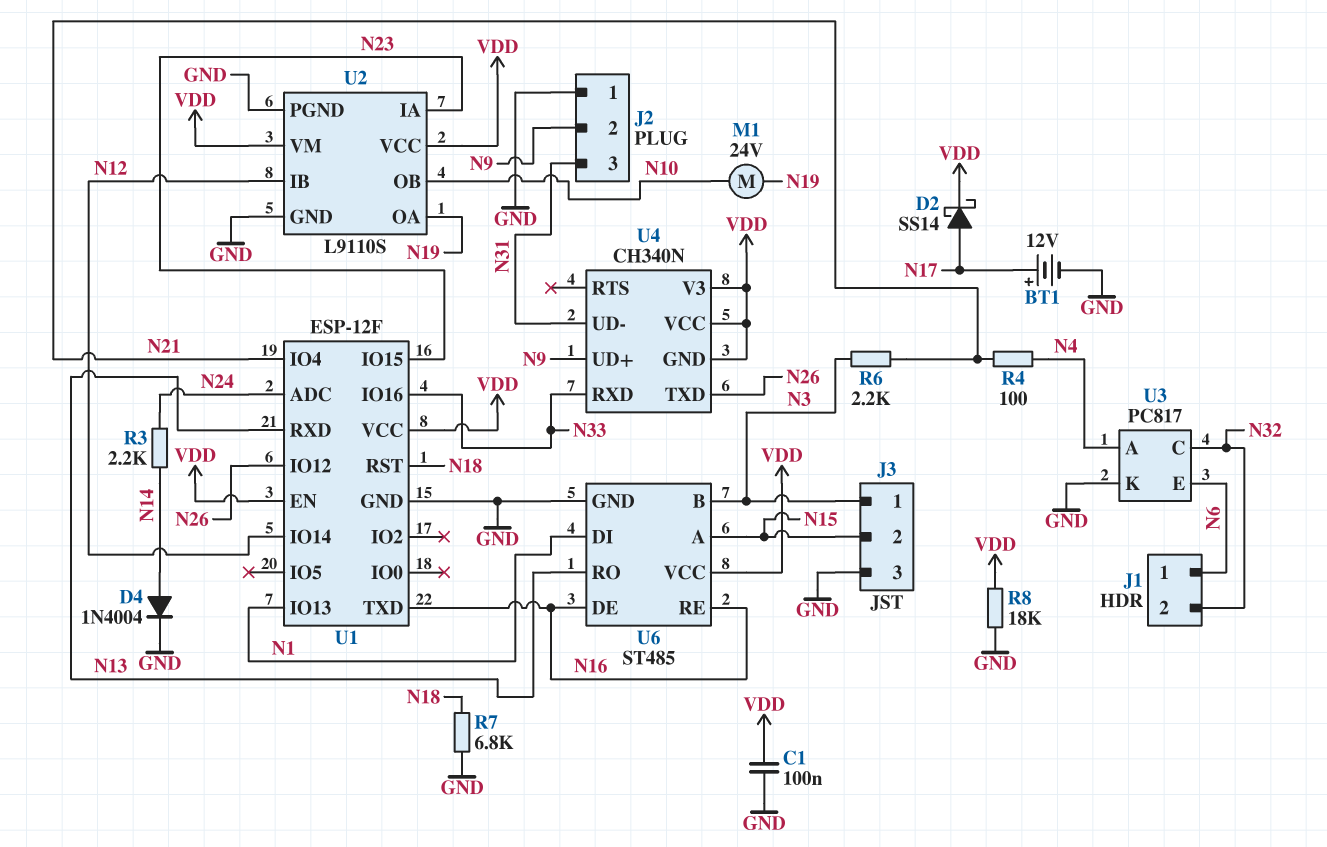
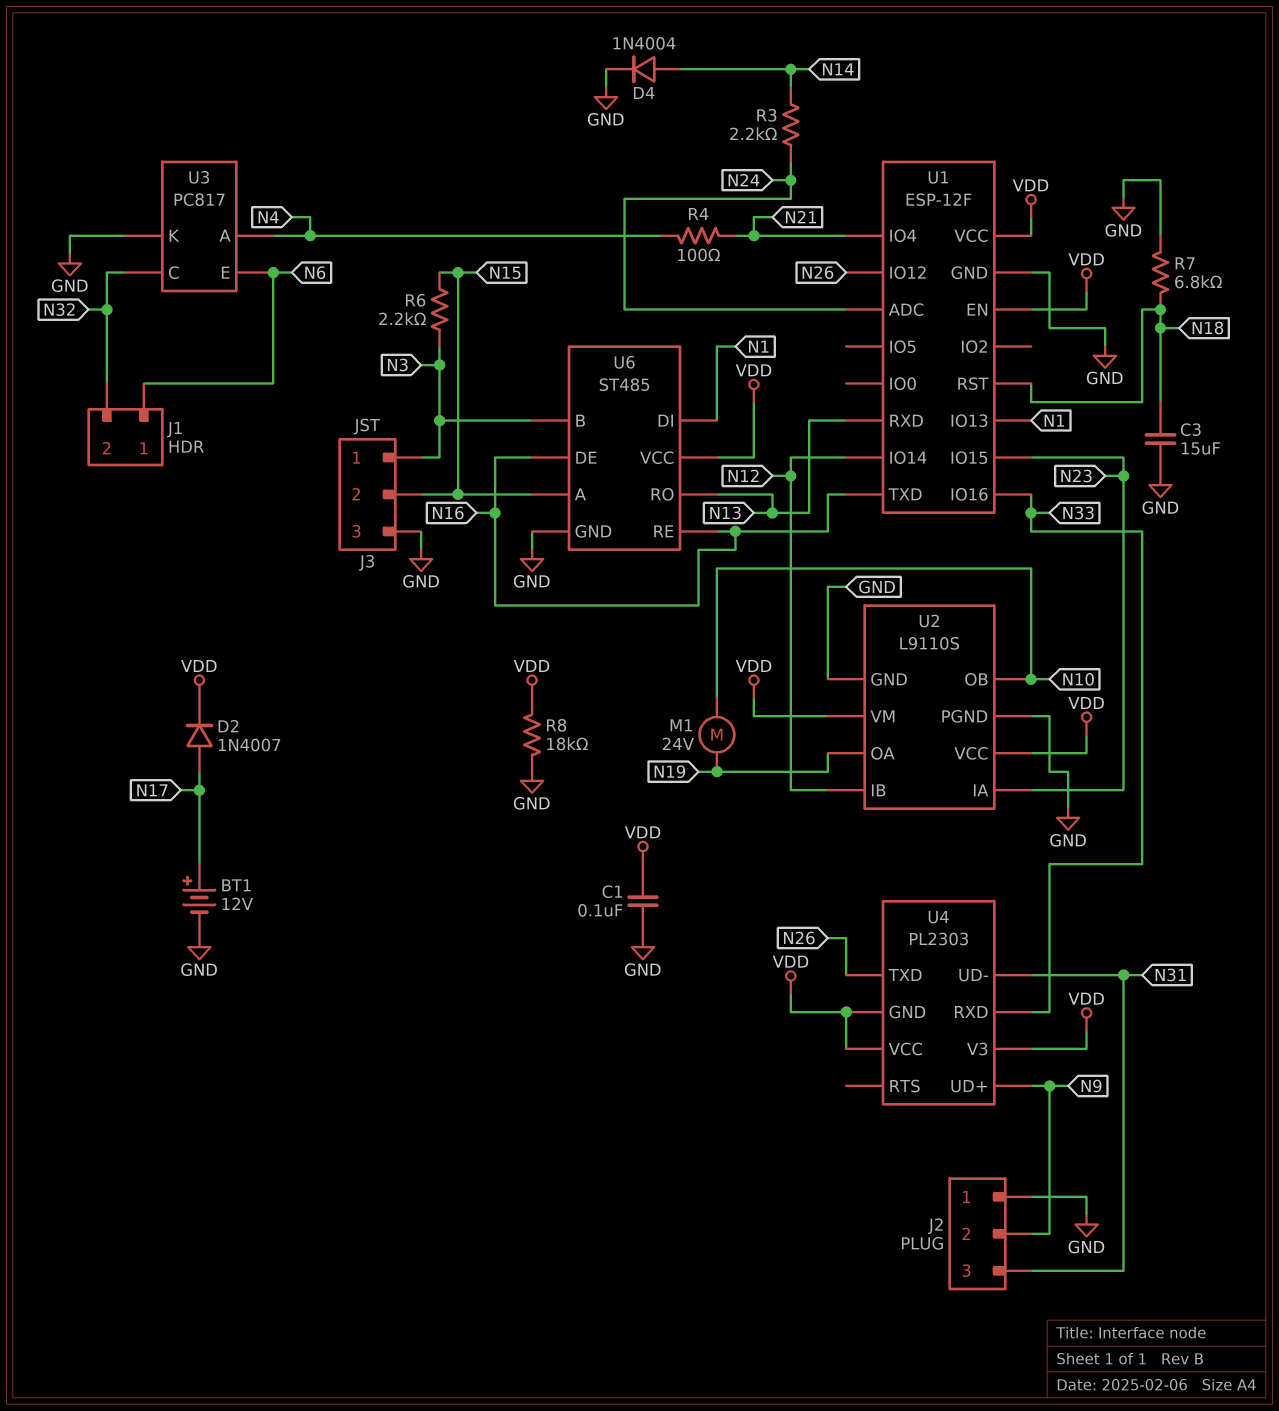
C3: none -> 15uF (GND, N18)
D2: schottky SS14 (A N17, K VDD) -> diode 1N4007 (A N17, K VDD)
R6: 2.2k (N3, N21) -> 2.2k (N3, N15)
U4: CH340N -> PL2303

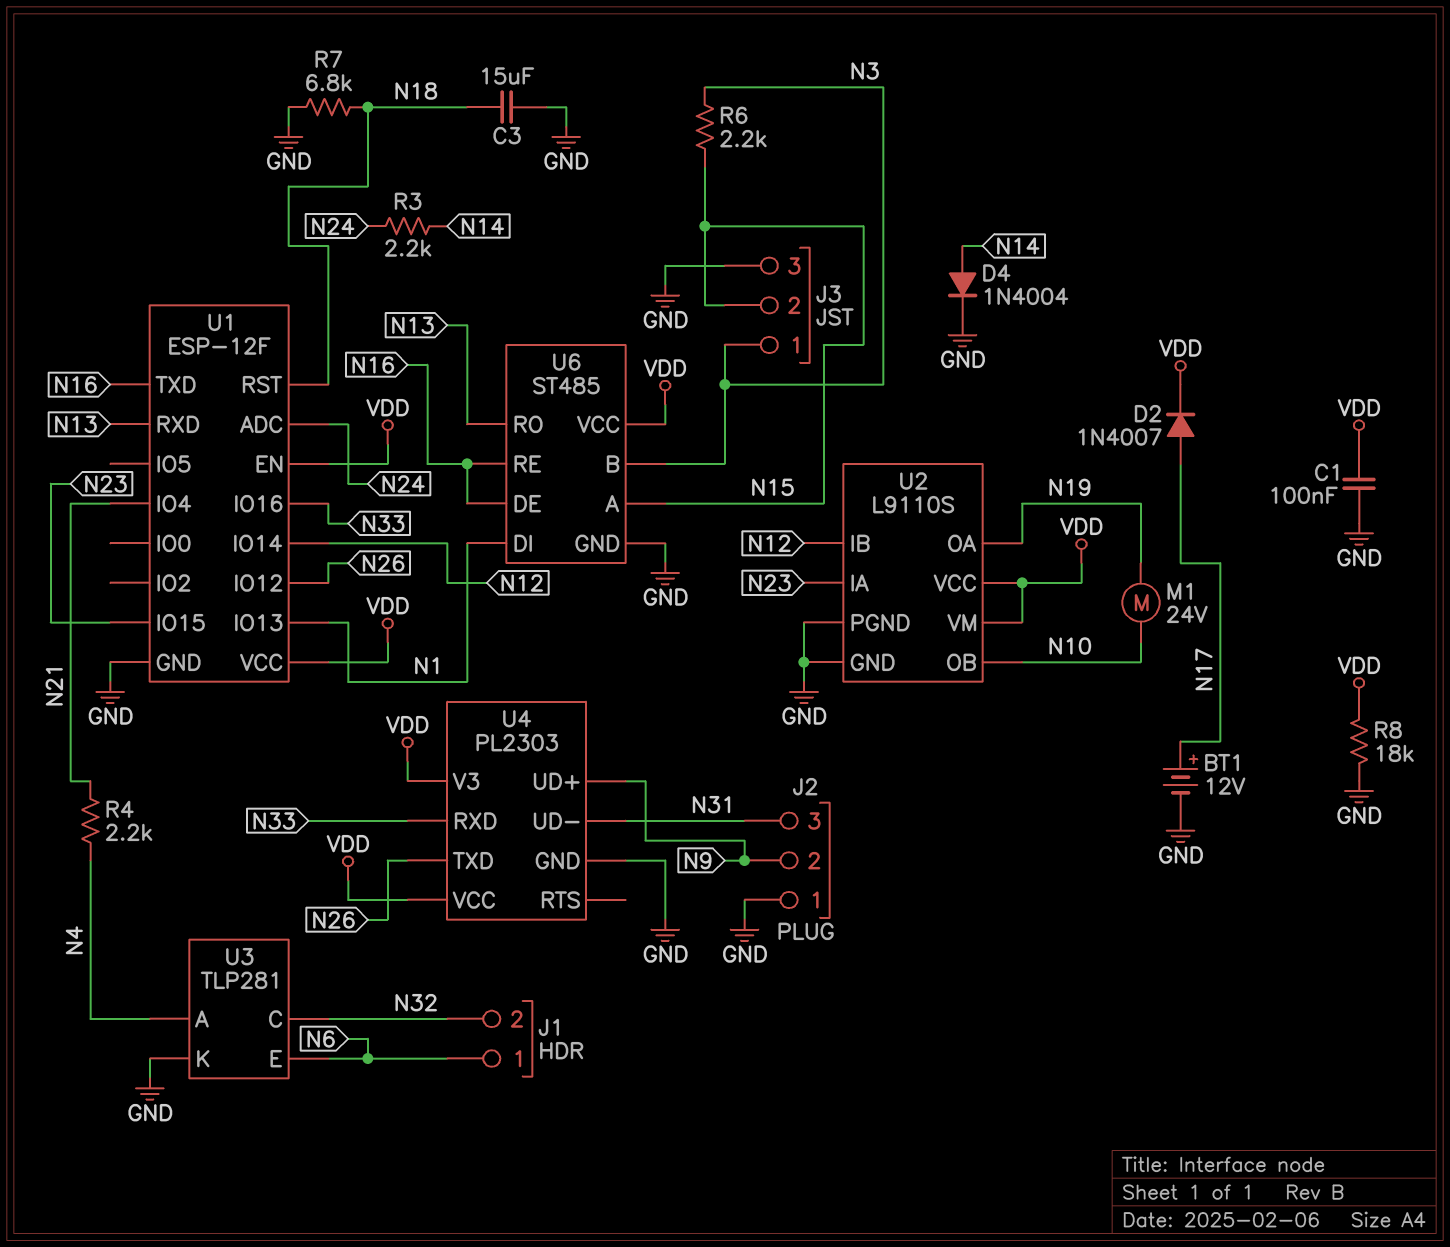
R4: 100 (N4, N21) -> 2.2k (N4, N21)
U3: PC817 -> TLP281
U4 pin GND: VDD -> GND

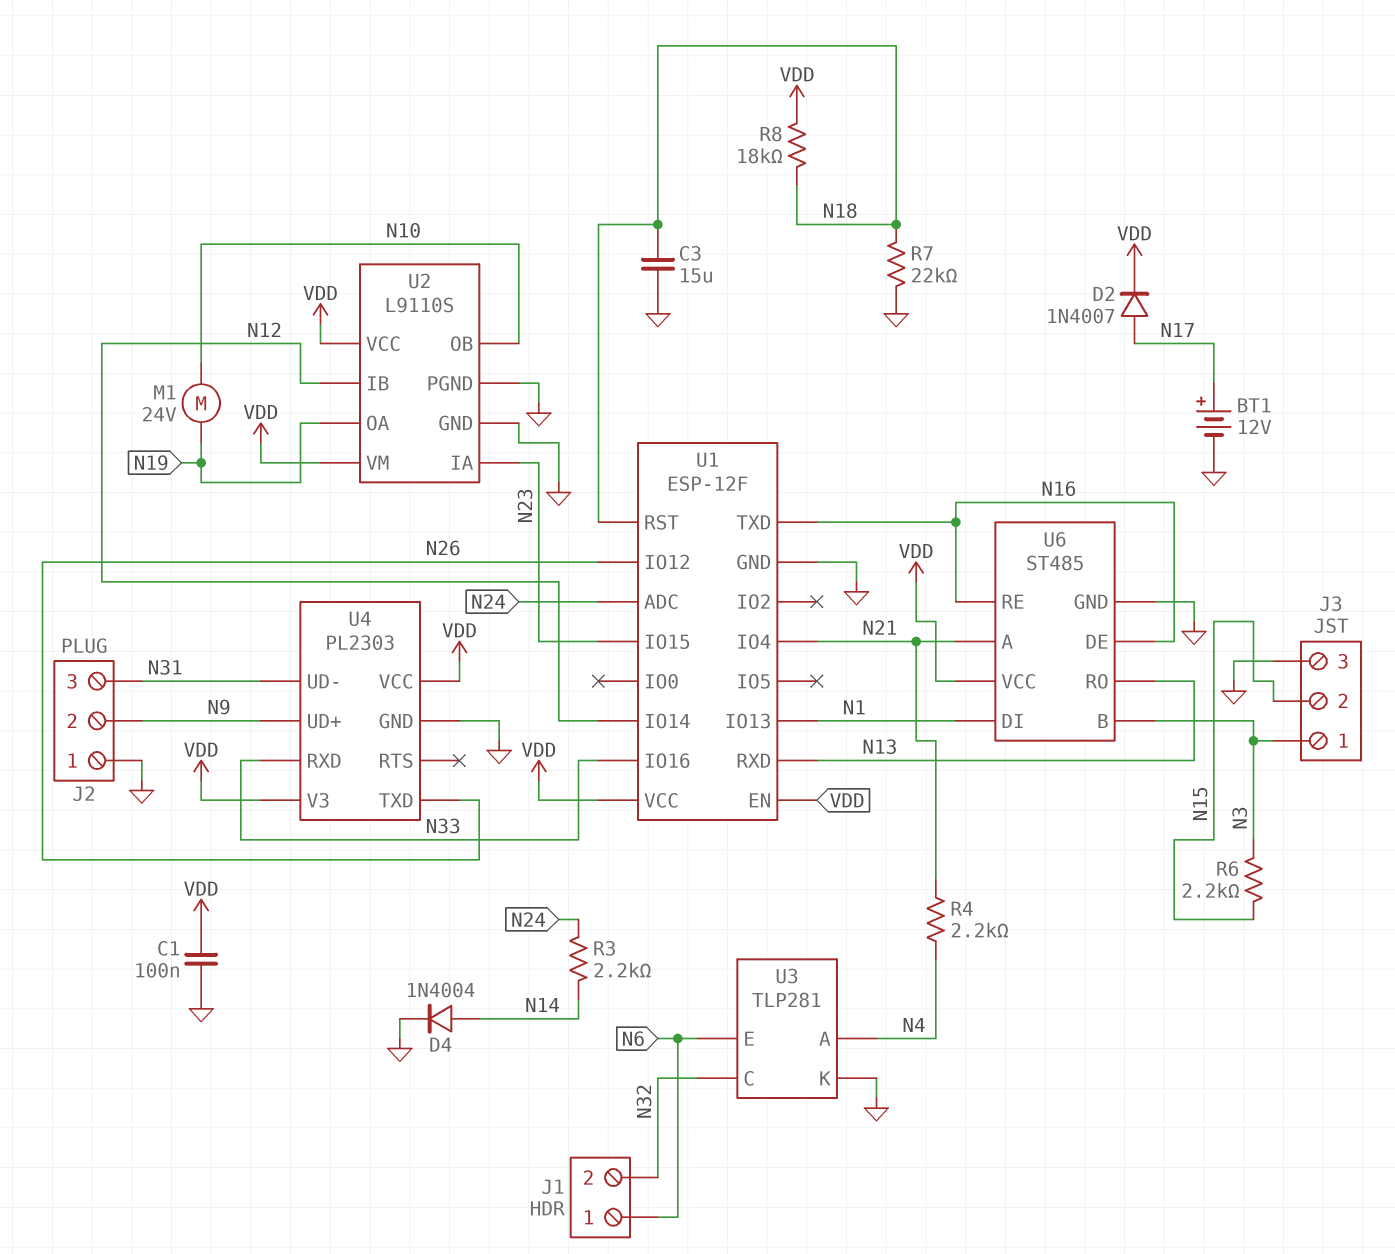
R7: 6.8k (GND, N18) -> 22k (GND, N18)
R8: 18k (GND, VDD) -> 18k (N18, VDD)
U6 pin A: N15 -> N21

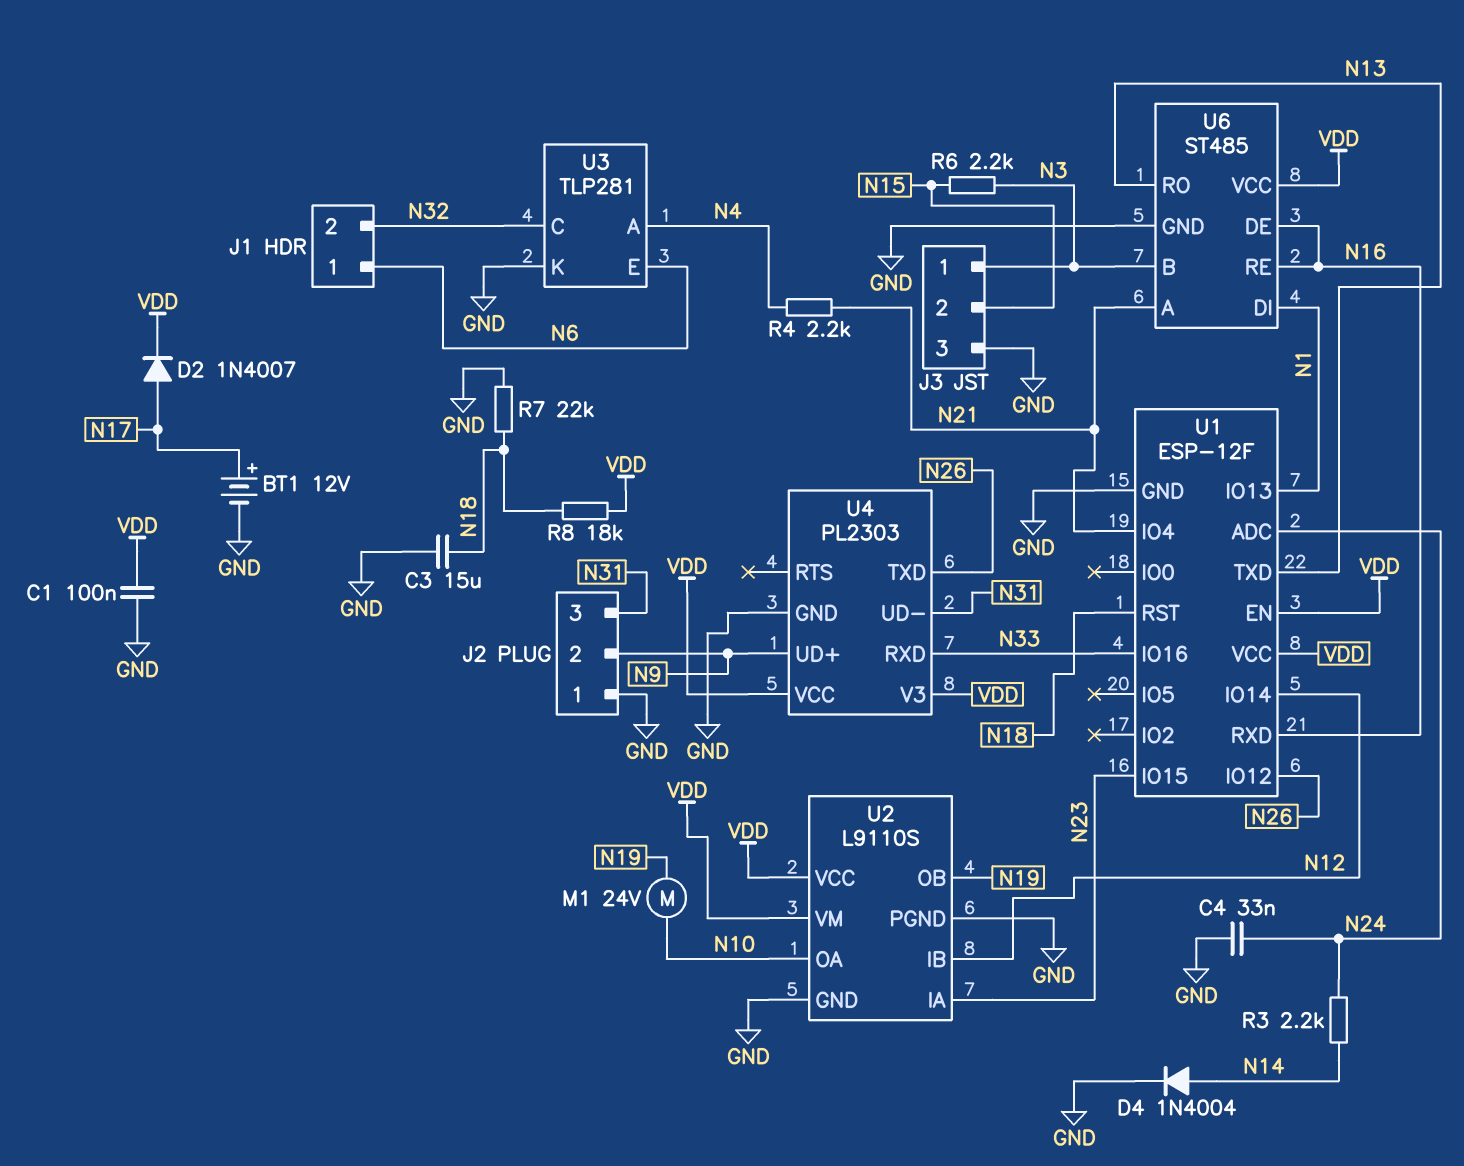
C4: none -> 33nF (GND, N24)
U1 pin RXD: N13 -> N16
U1 pin TXD: N16 -> N13
U2 pin OA: N19 -> N10
U2 pin OB: N10 -> N19

